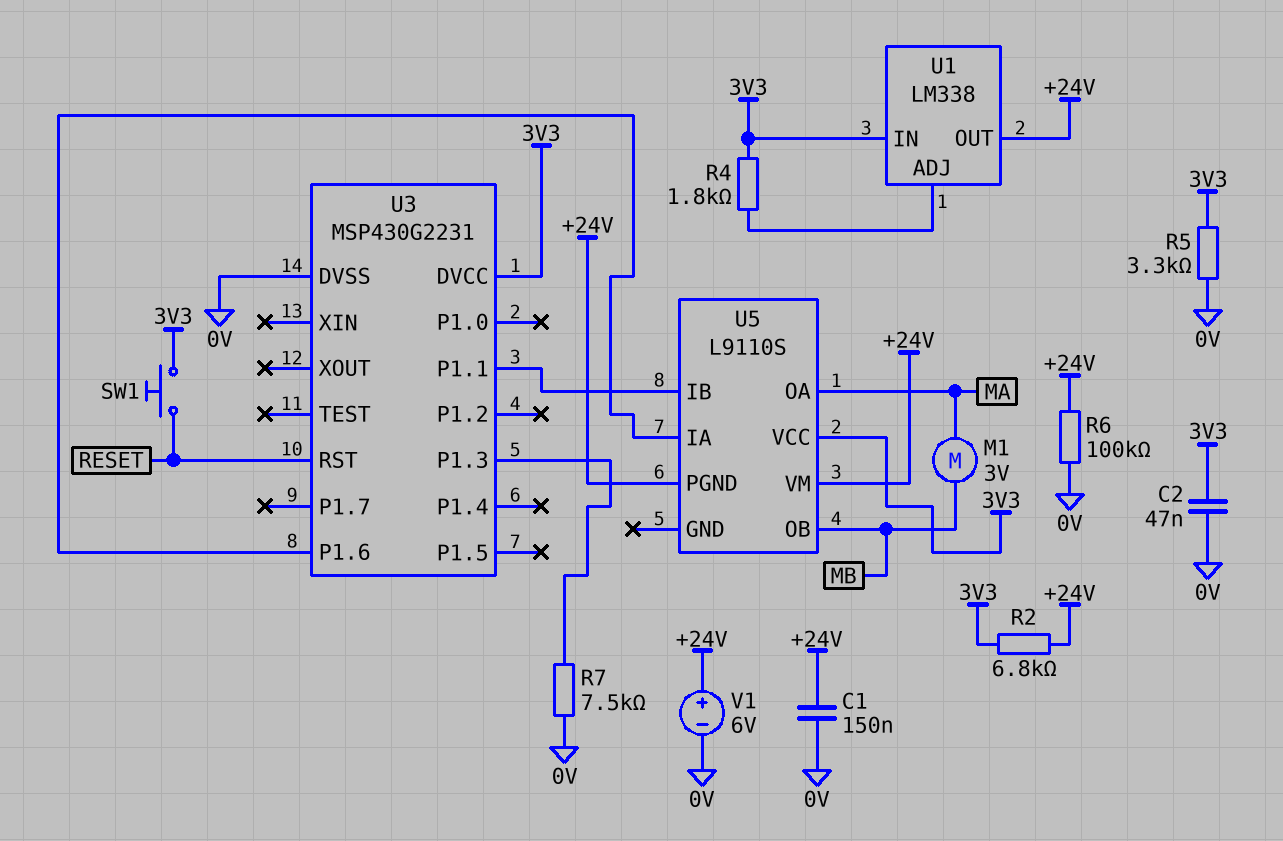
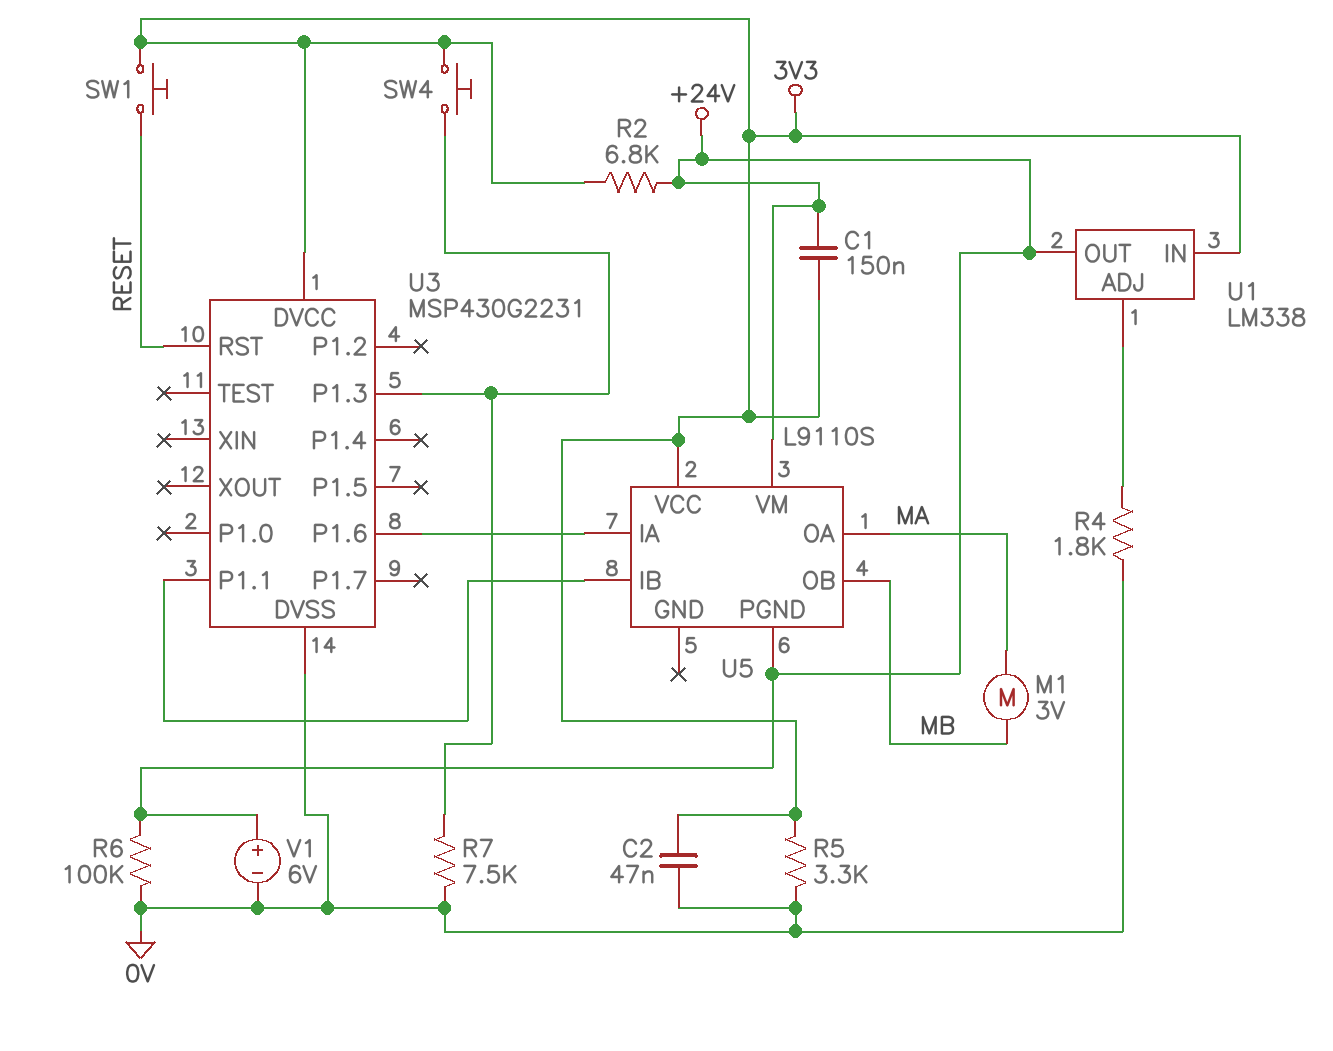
C1: 150nF (+24V, 0V) -> 150nF (+24V, 3V3)
R4: 1.8k (3V3, U1/ADJ) -> 1.8k (0V, U1/ADJ)
SW4: none -> button (3V3, U3/P1.3)

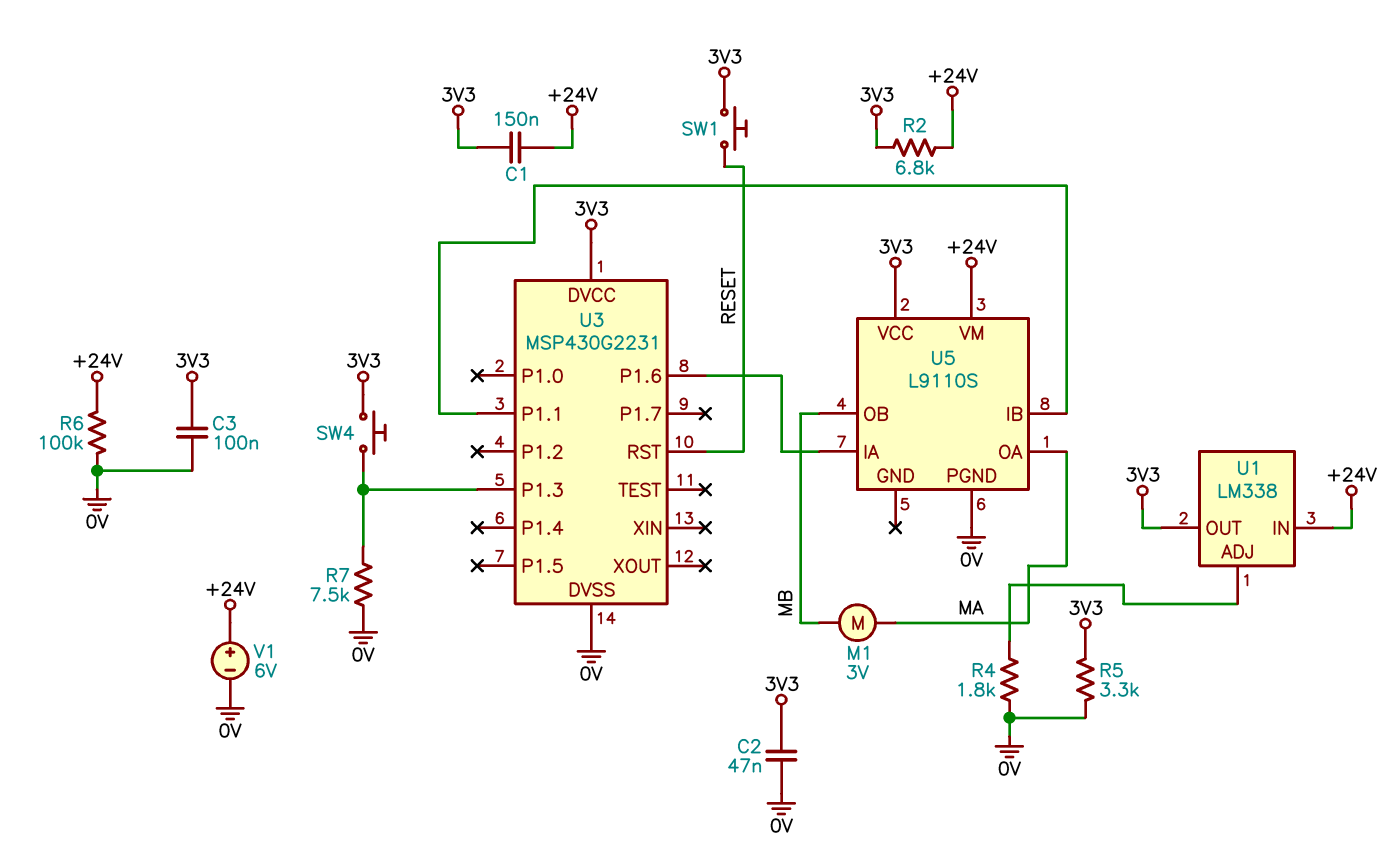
C3: none -> 100nF (0V, 3V3)
U1 pin IN: 3V3 -> +24V
U1 pin OUT: +24V -> 3V3
U5 pin PGND: +24V -> 0V

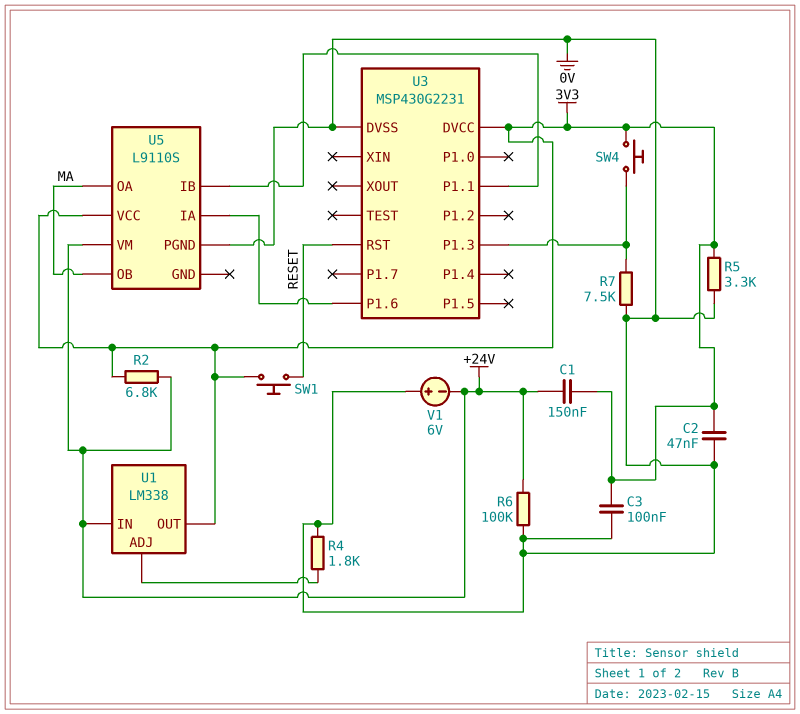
M1: motor 3V (MA, MB) -> none
U5 pin OB: MB -> MA
V1: 6V (plus +24V, minus 0V) -> 6V (plus 0V, minus +24V)

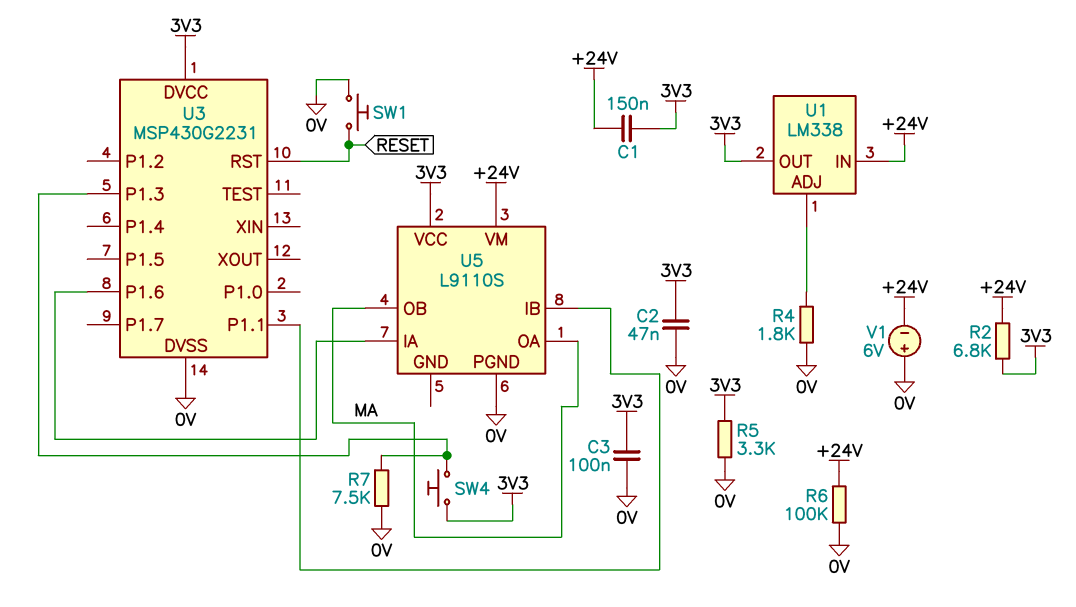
SW1: button (3V3, RESET) -> button (0V, RESET)

